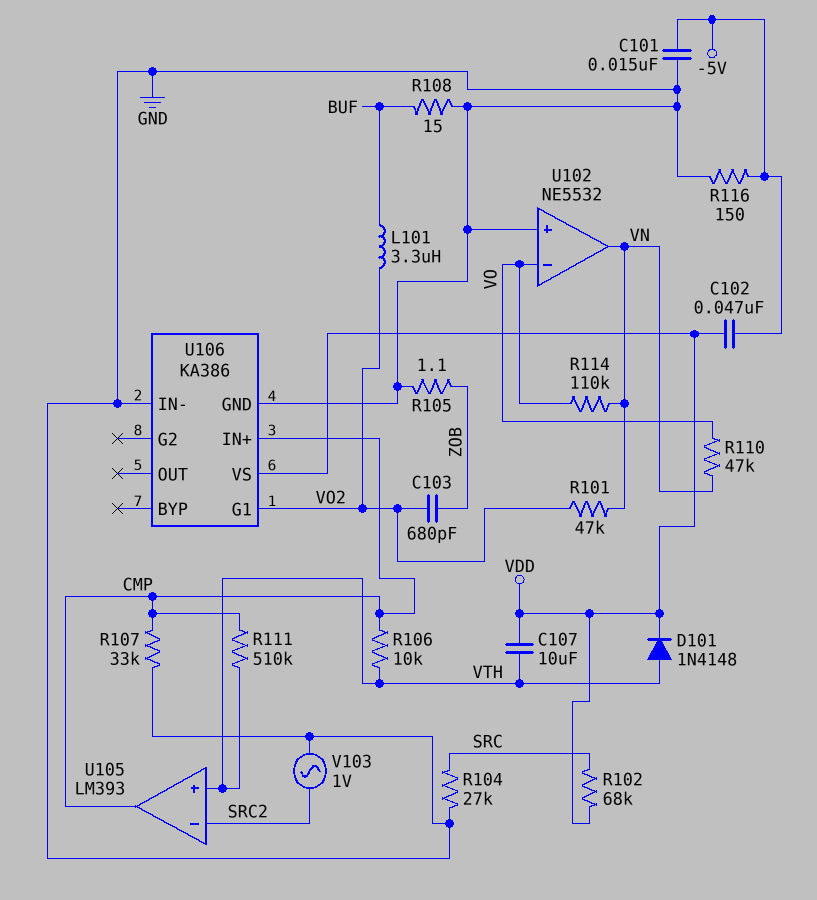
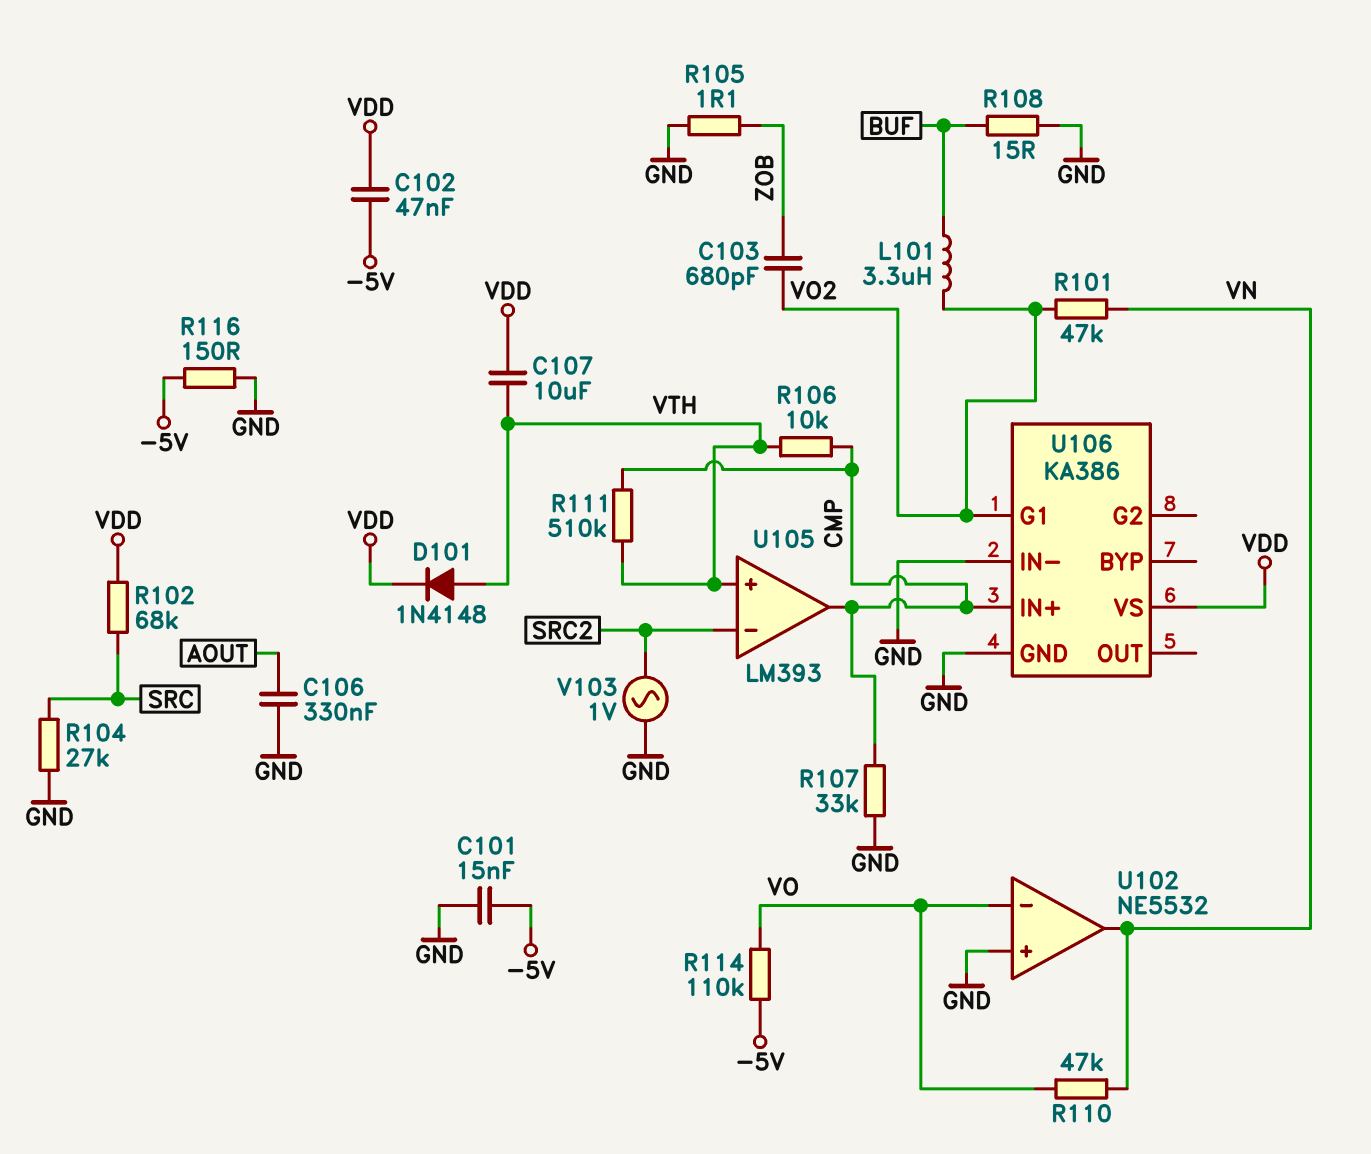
C106: none -> 330nF (AOUT, GND)
R114: 110k (VN, VO) -> 110k (-5V, VO)

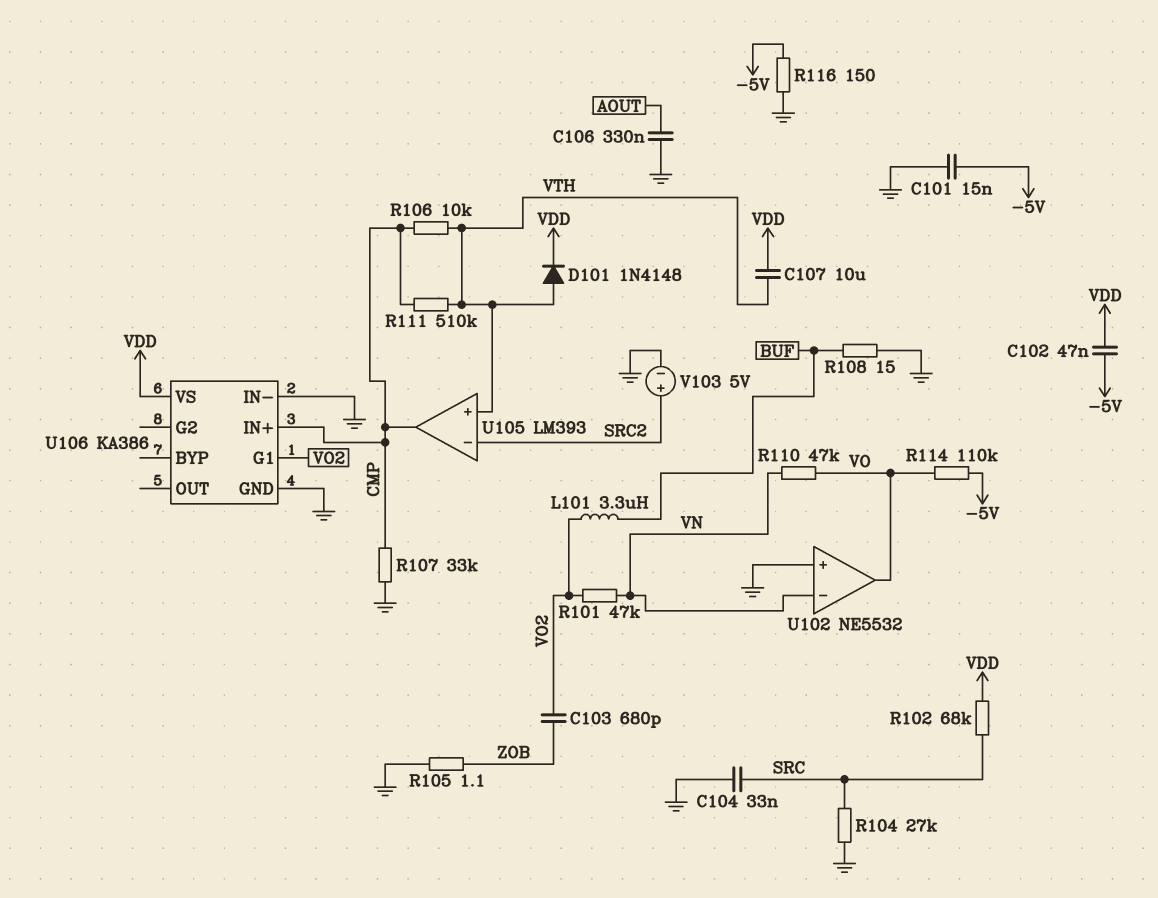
C104: none -> 33nF (GND, SRC)
U102 pin in-: VO -> VN
U102 pin out: VN -> VO
V103: AC 1V (GND, SRC2) -> 5V (plus SRC2, minus GND)

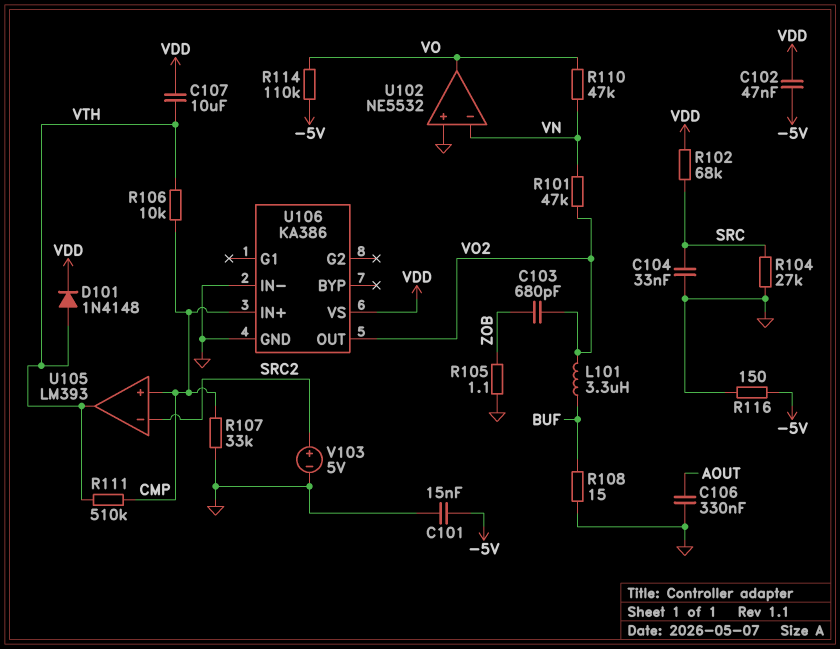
U105 pin in+: VTH -> CMP
U105 pin out: CMP -> VTH
U106 pin G1: VO2 -> none
U106 pin OUT: none -> VO2

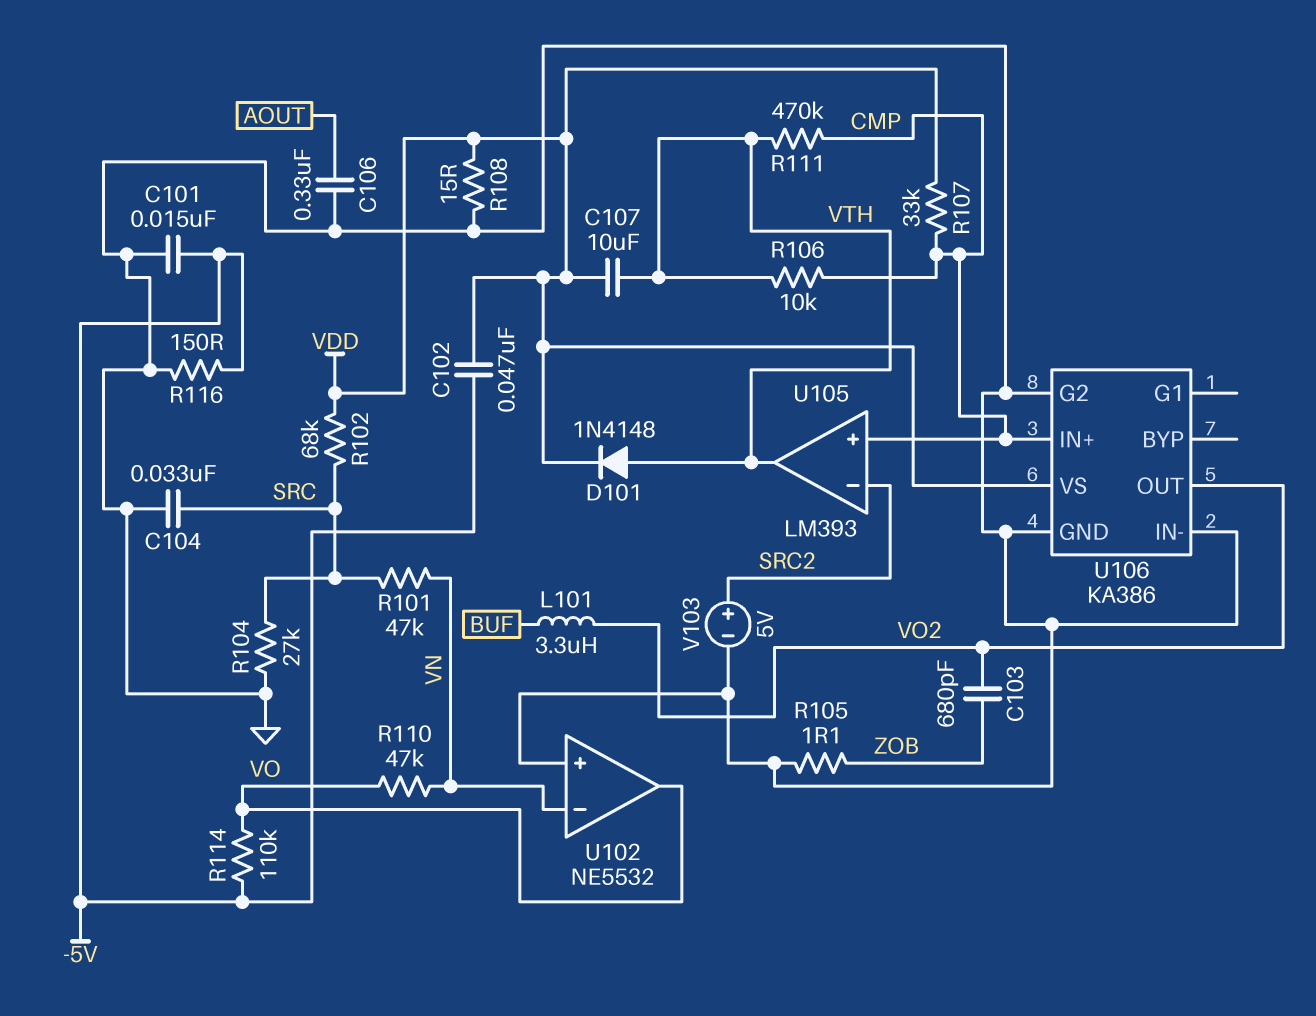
R101: 47k (VN, VO2) -> 47k (SRC, VN)
R107: 33k (CMP, GND) -> 33k (CMP, VDD)
R108: 15 (BUF, GND) -> 15 (GND, VDD)
R111: 510k (CMP, VTH) -> 470k (CMP, VTH)
U106 pin G2: none -> GND

